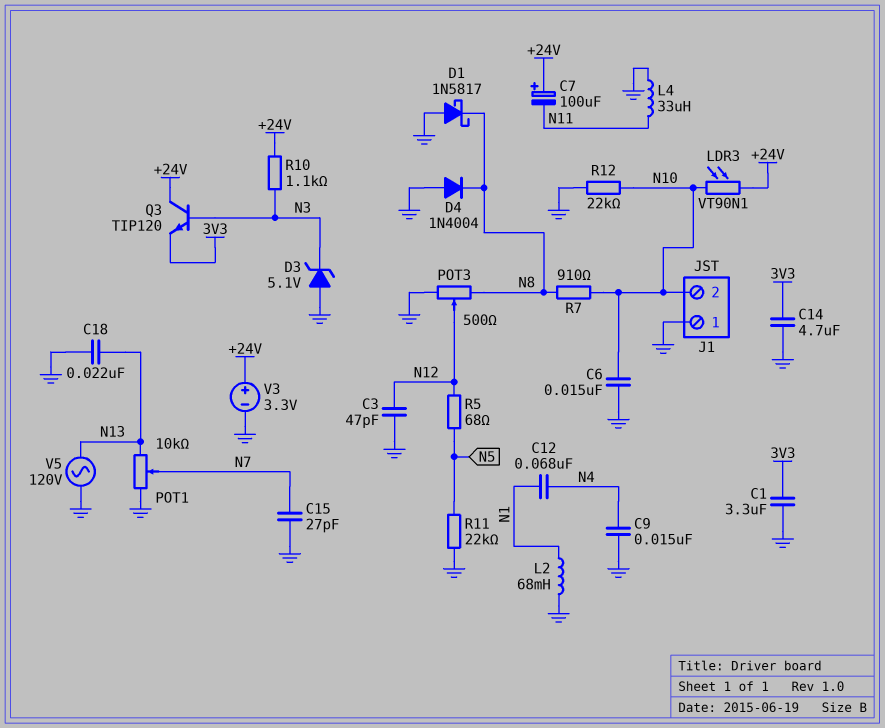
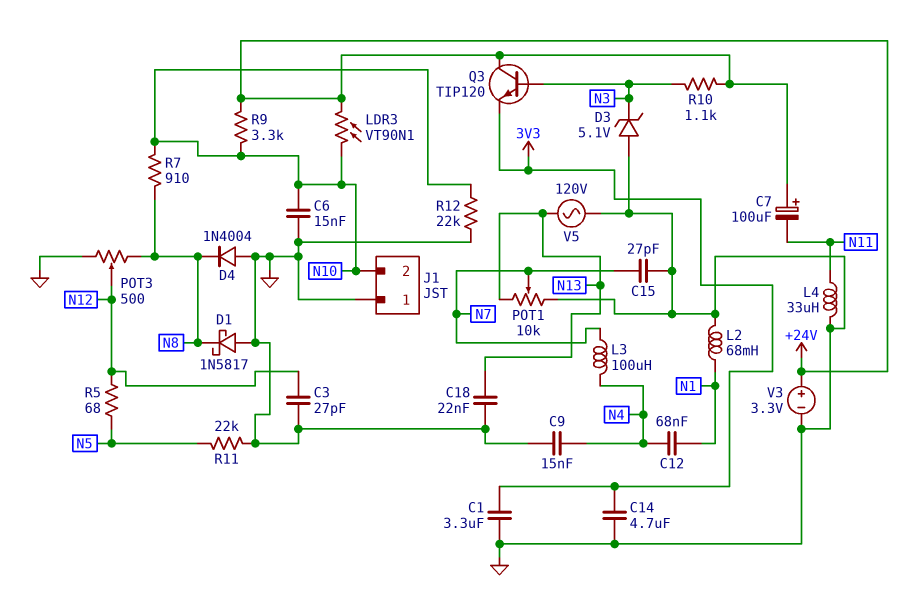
C3: 47pF (GND, N12) -> 27pF (GND, N12)
L3: none -> 100uH (N4, N7)
R9: none -> 3.3k (+24V, N10)

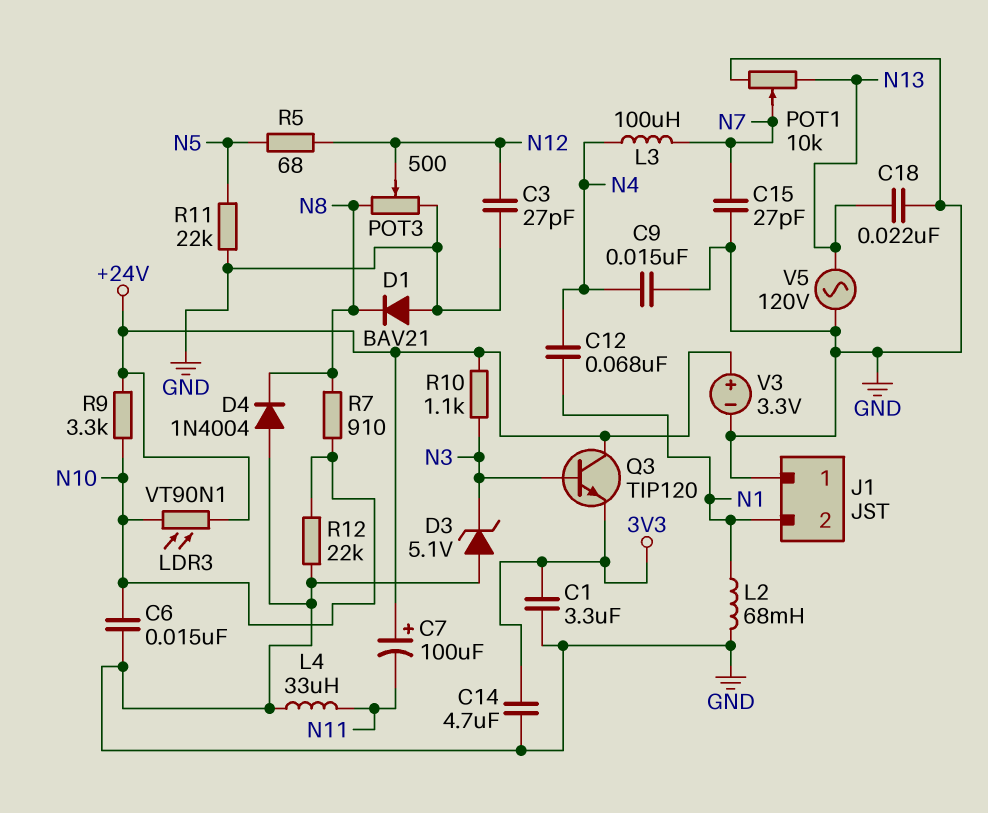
D1: schottky 1N5817 (A GND, K N8) -> diode BAV21 (A GND, K N8)
J1 pin 2: N10 -> N1

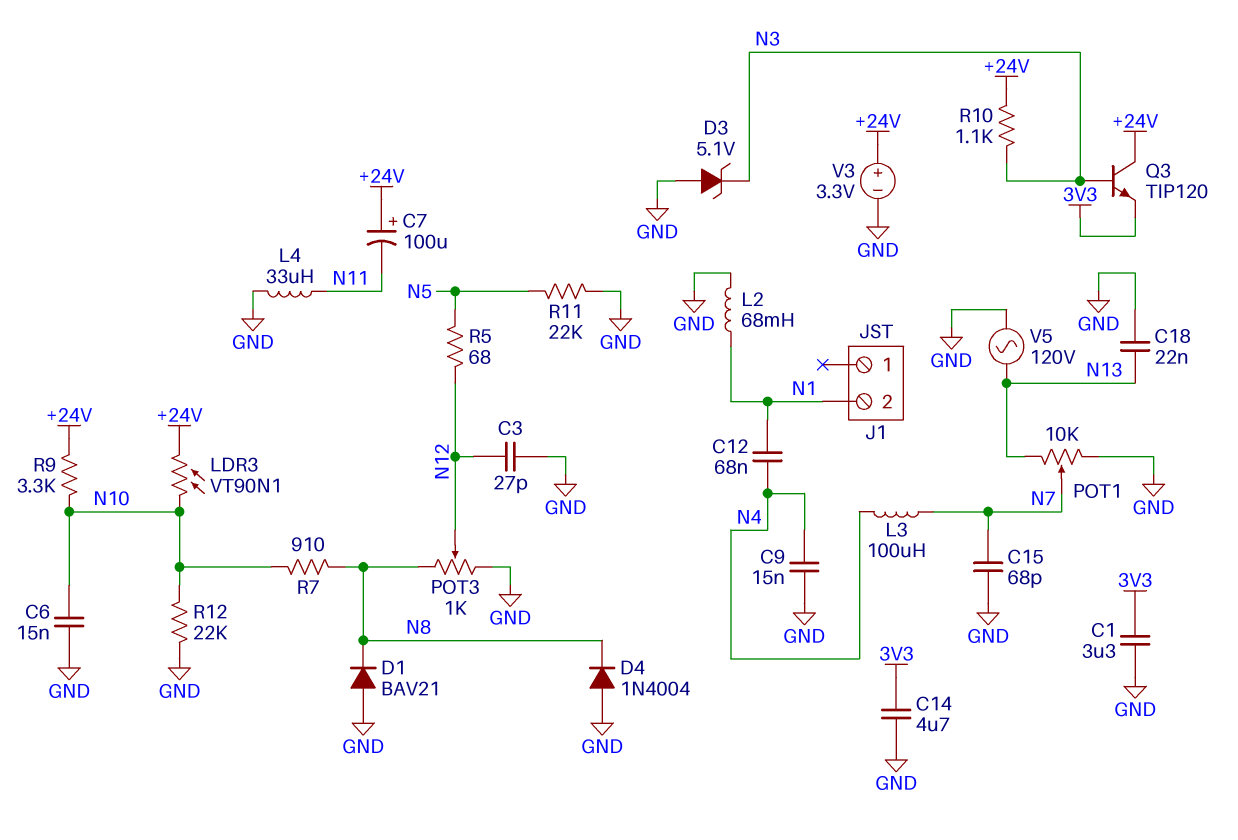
C15: 27pF (GND, N7) -> 68pF (GND, N7)
J1 pin 1: GND -> none
POT3: 500 (GND, N8, wiper N12) -> 1k (GND, N8, wiper N12)

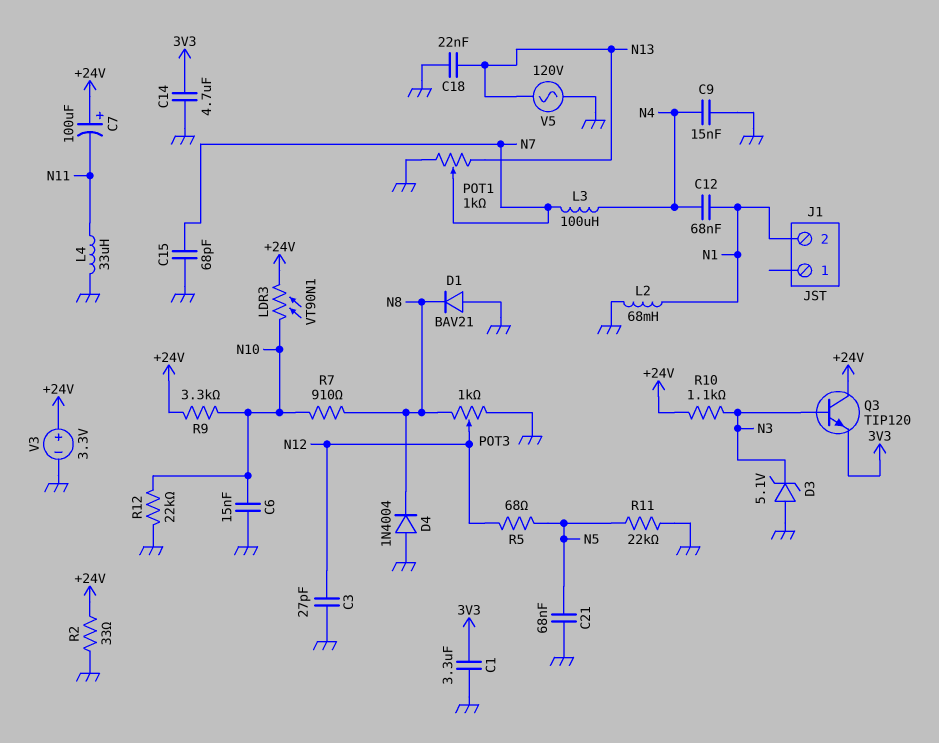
C21: none -> 68nF (GND, N5)
POT1: 10k (GND, N13, wiper N7) -> 1k (GND, N13, wiper N7)
R2: none -> 33 (+24V, GND)

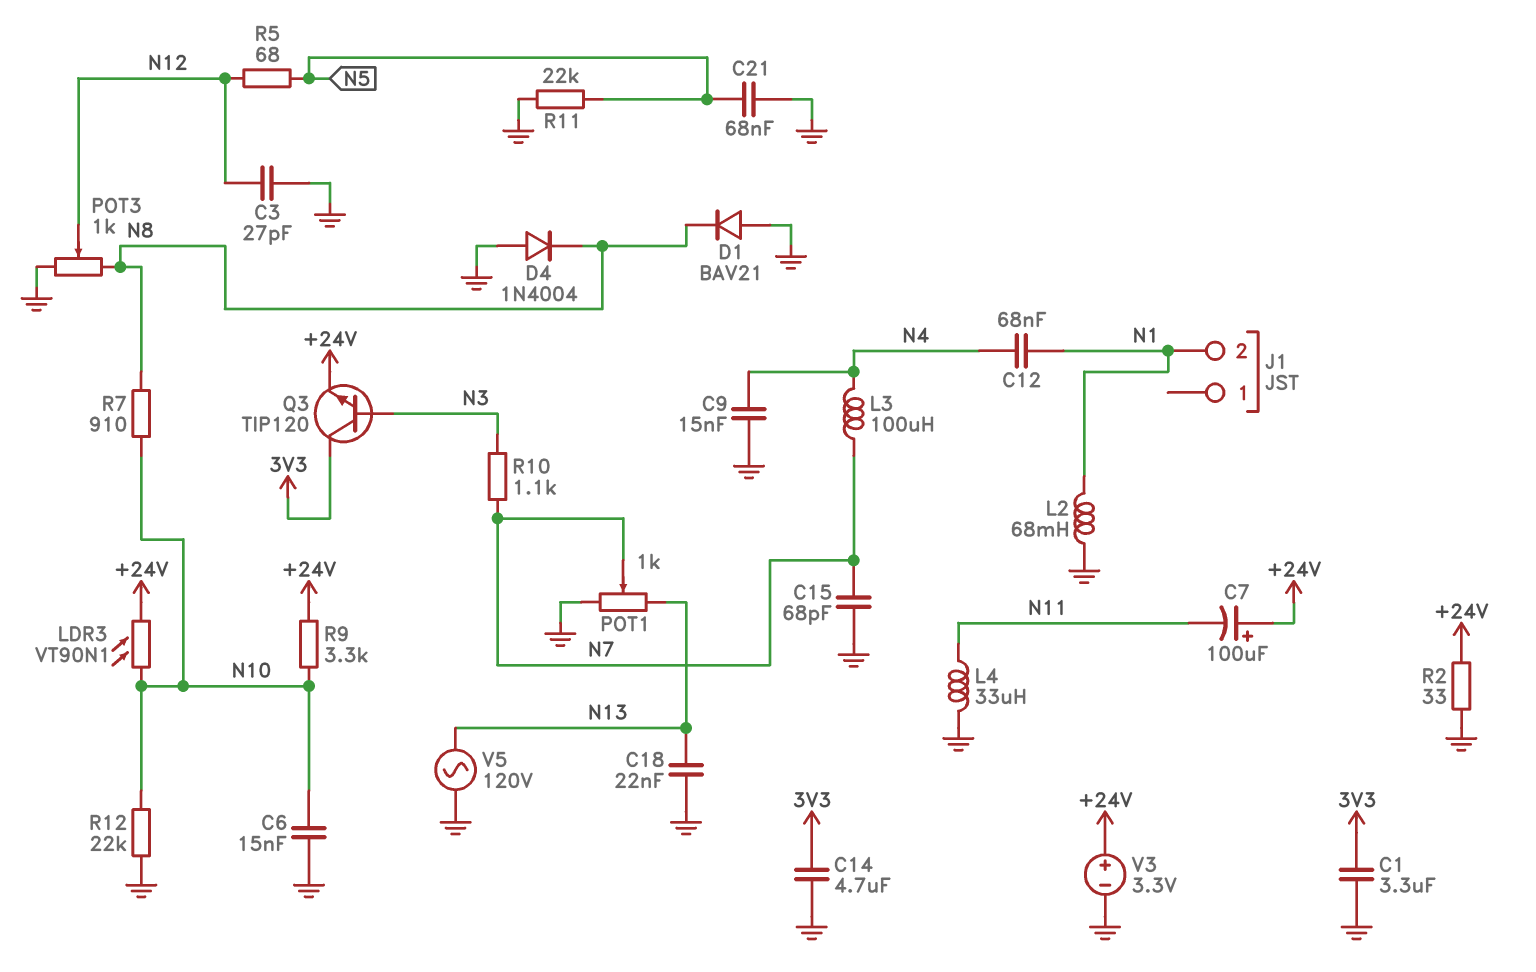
D3: zener 5.1V (A GND, K N3) -> none
Q3: NPN TIP120 (B N3, C +24V, E 3V3) -> NPN TIP120 (B N3, C 3V3, E +24V)
R10: 1.1k (+24V, N3) -> 1.1k (N3, N7)

